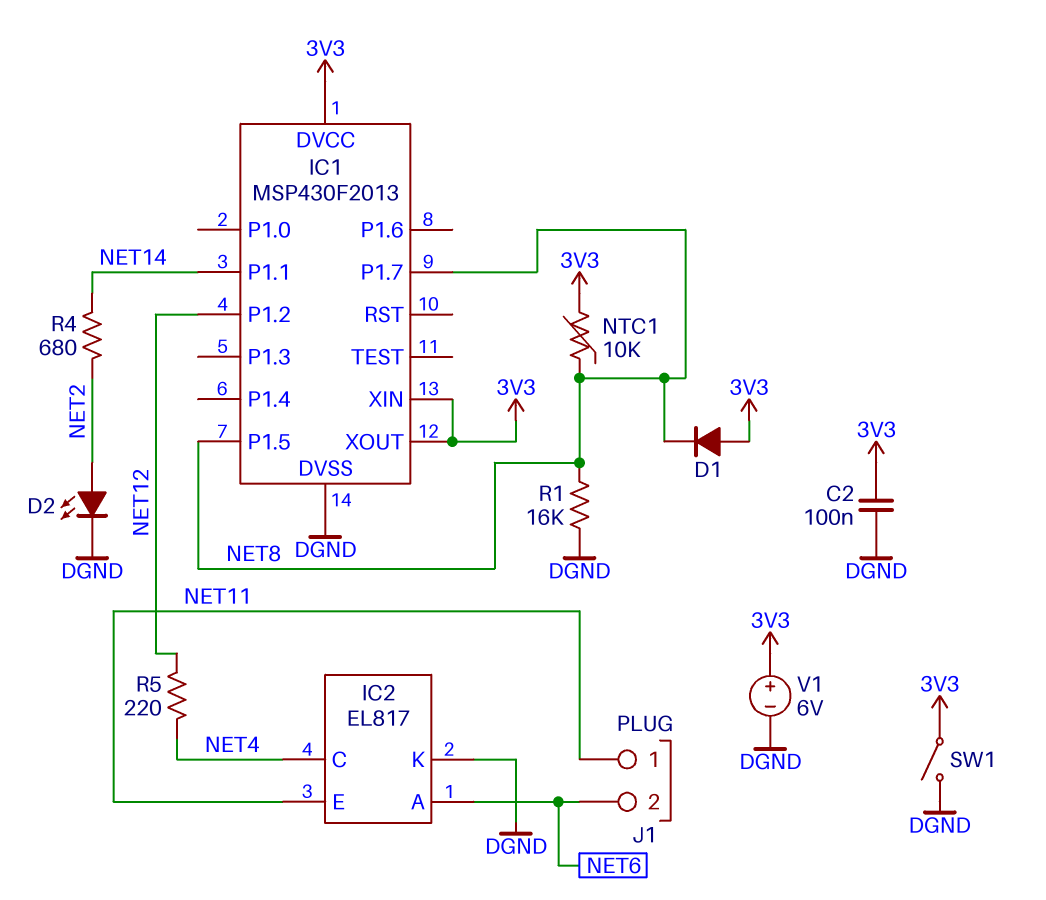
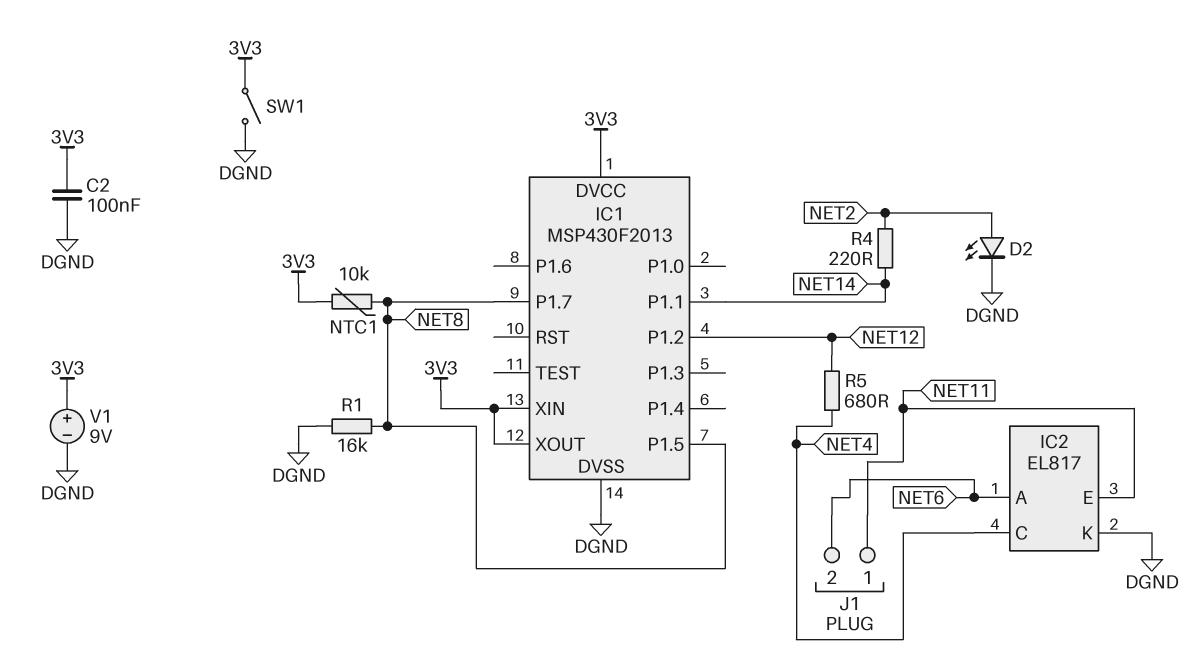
D1: diode (A 3V3, K NET8) -> none
R4: 680 (NET2, NET14) -> 220 (NET2, NET14)
R5: 220 (NET4, NET12) -> 680 (NET4, NET12)
V1: 6V (plus 3V3, minus DGND) -> 9V (plus 3V3, minus DGND)

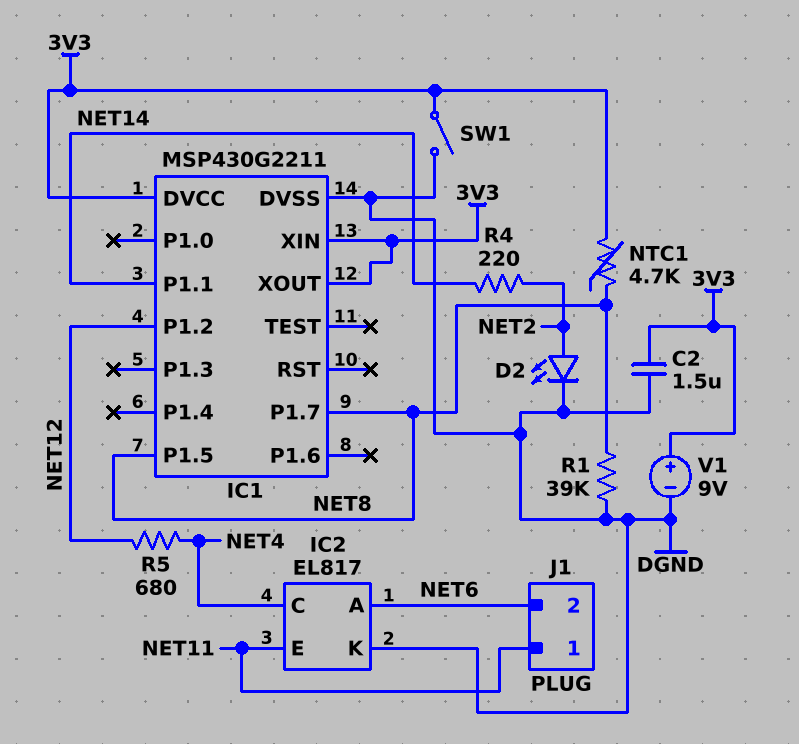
C2: 100nF (3V3, DGND) -> 1.5uF (3V3, DGND)
IC1: MSP430F2013 -> MSP430G2211
NTC1: 10k (3V3, NET8) -> 4.7k (3V3, NET8)
R1: 16k (DGND, NET8) -> 39k (DGND, NET8)

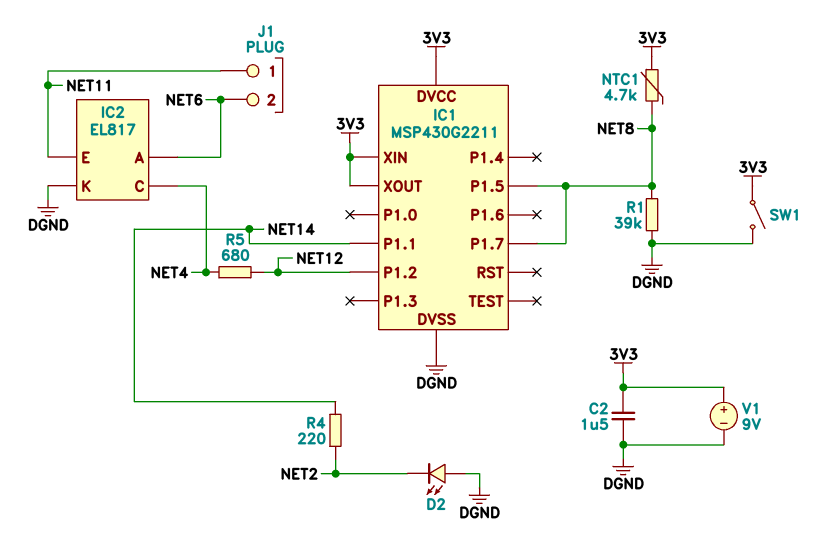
D2: LED (A NET2, K DGND) -> LED (A DGND, K NET2)

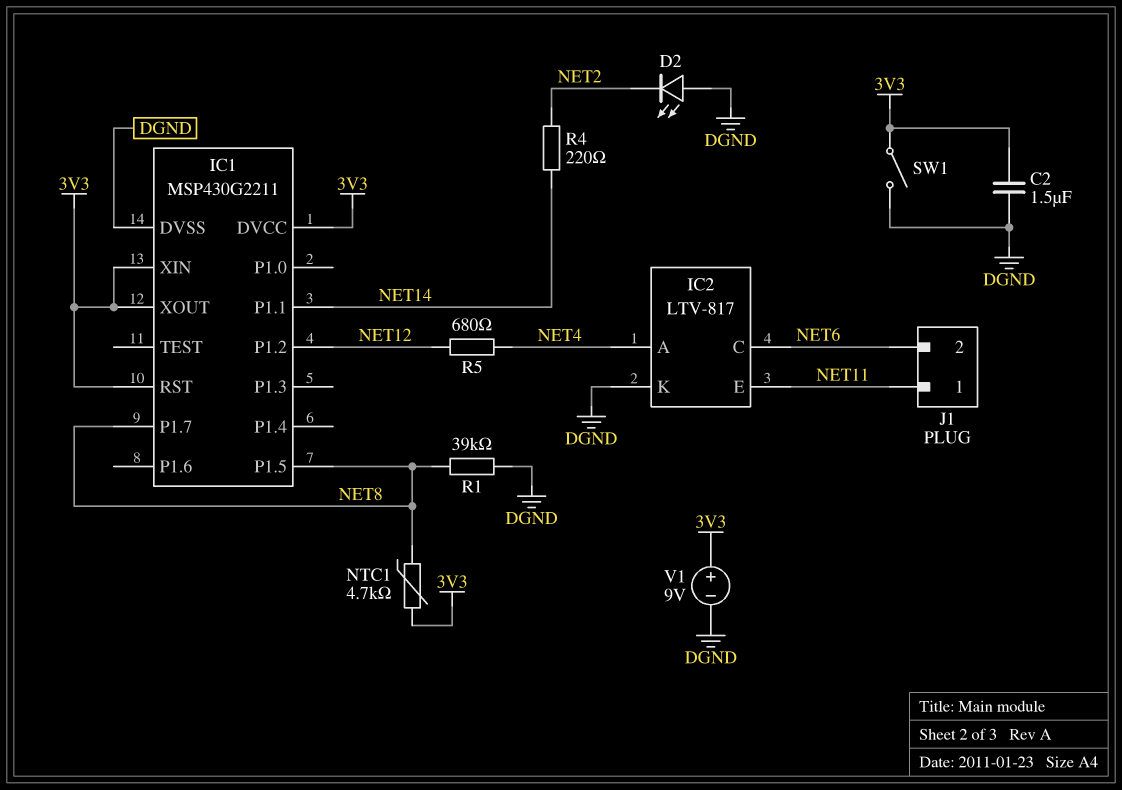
IC1 pin RST: none -> 3V3
IC2: EL817 -> LTV-817
IC2 pin A: NET6 -> NET4
IC2 pin C: NET4 -> NET6

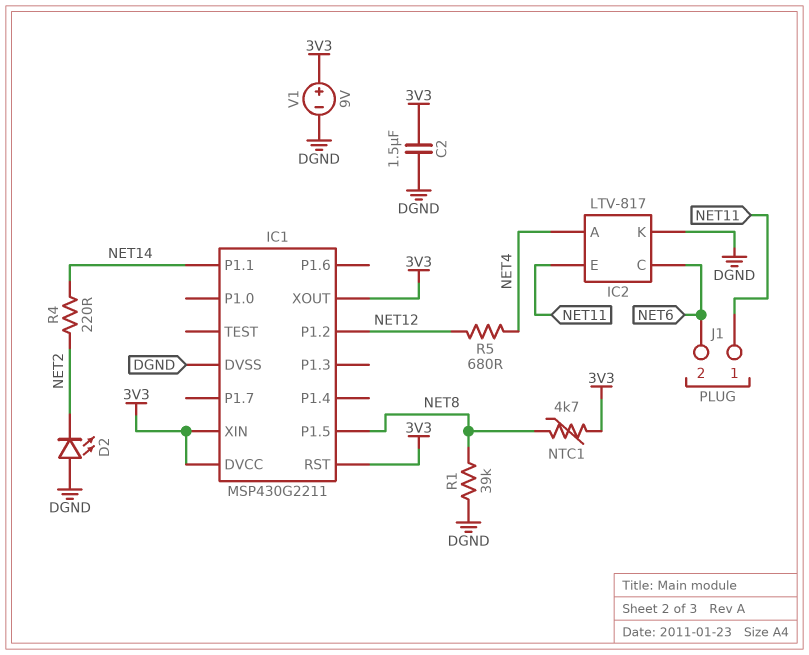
IC1 pin P1.7: NET8 -> none
SW1: switch (3V3, DGND) -> none

